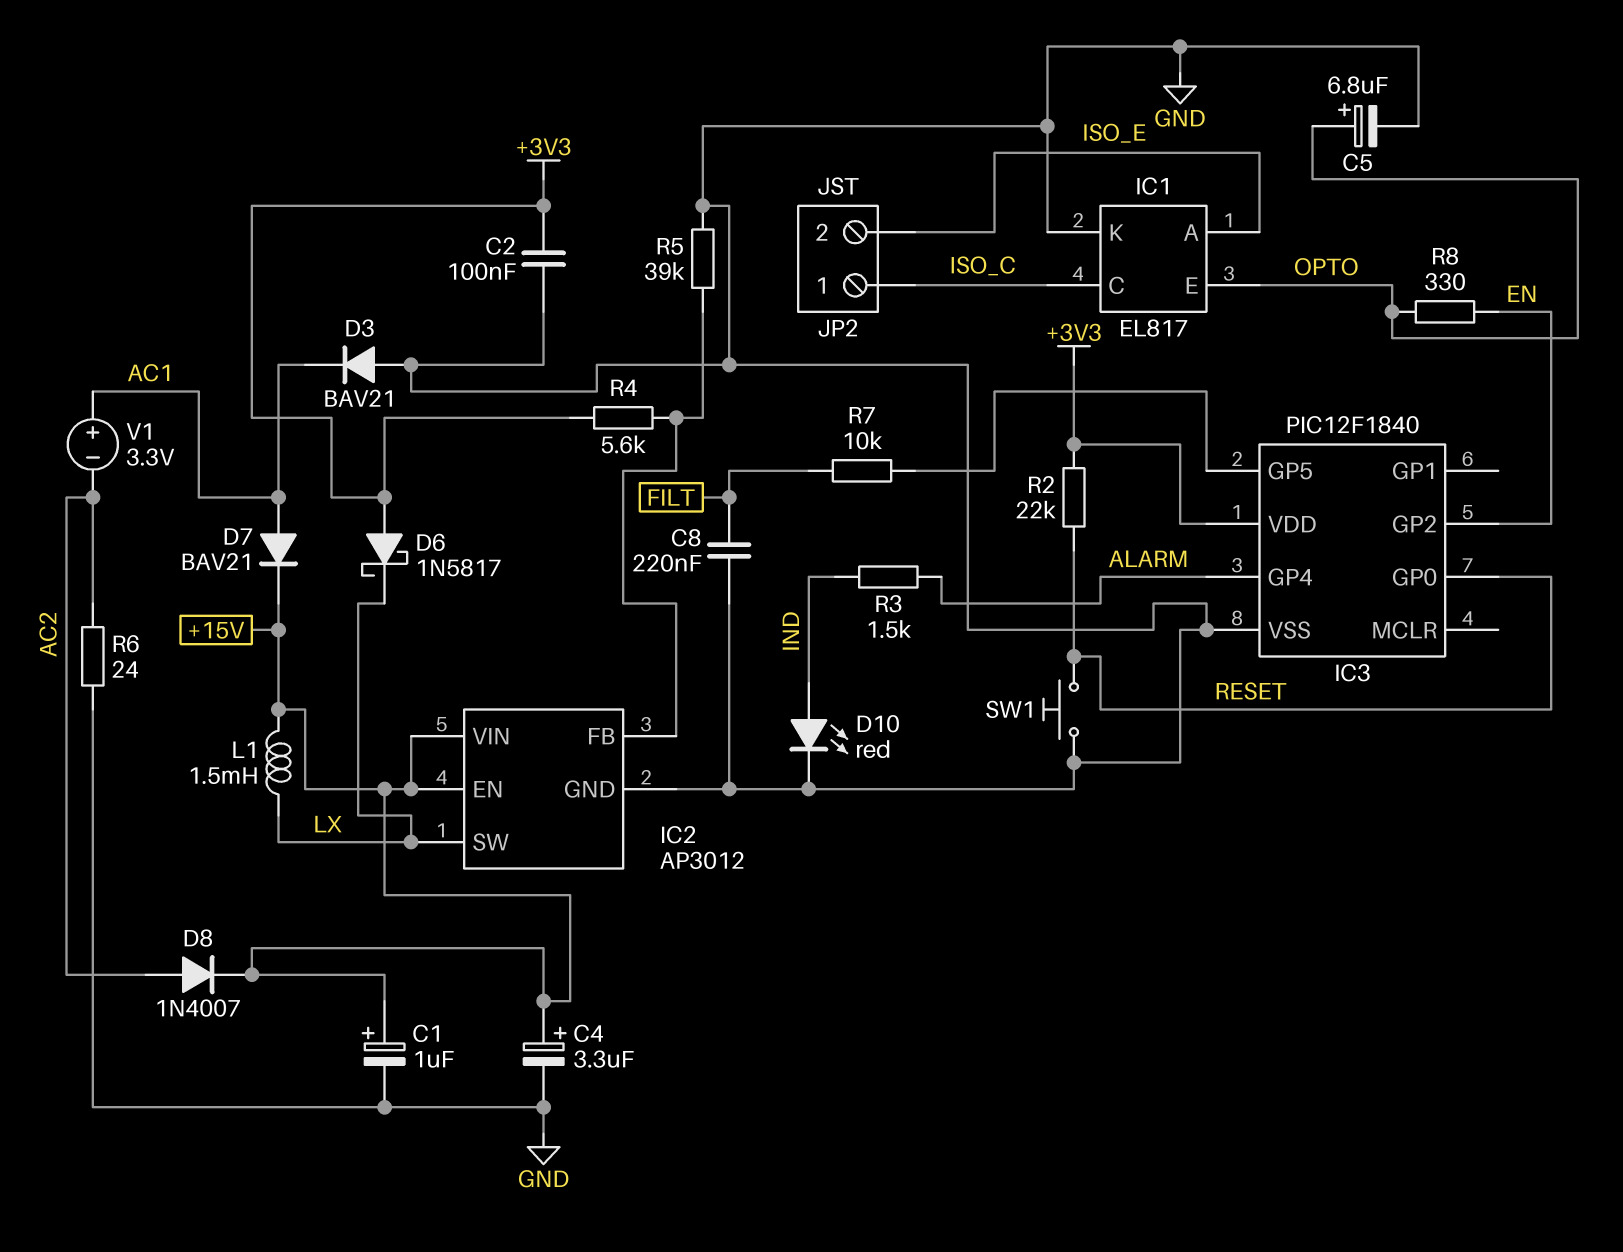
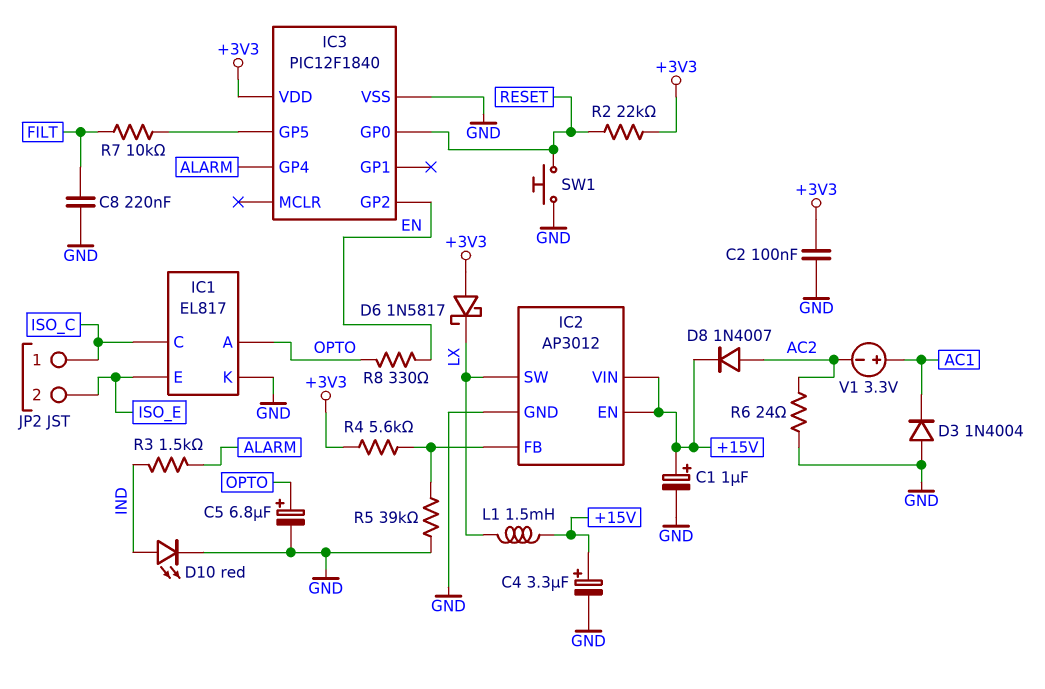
D3: diode BAV21 (A GND, K AC1) -> diode 1N4004 (A GND, K AC1)
D7: diode BAV21 (A AC1, K +15V) -> none
IC1 pin A: ISO_E -> OPTO
IC1 pin E: OPTO -> ISO_E

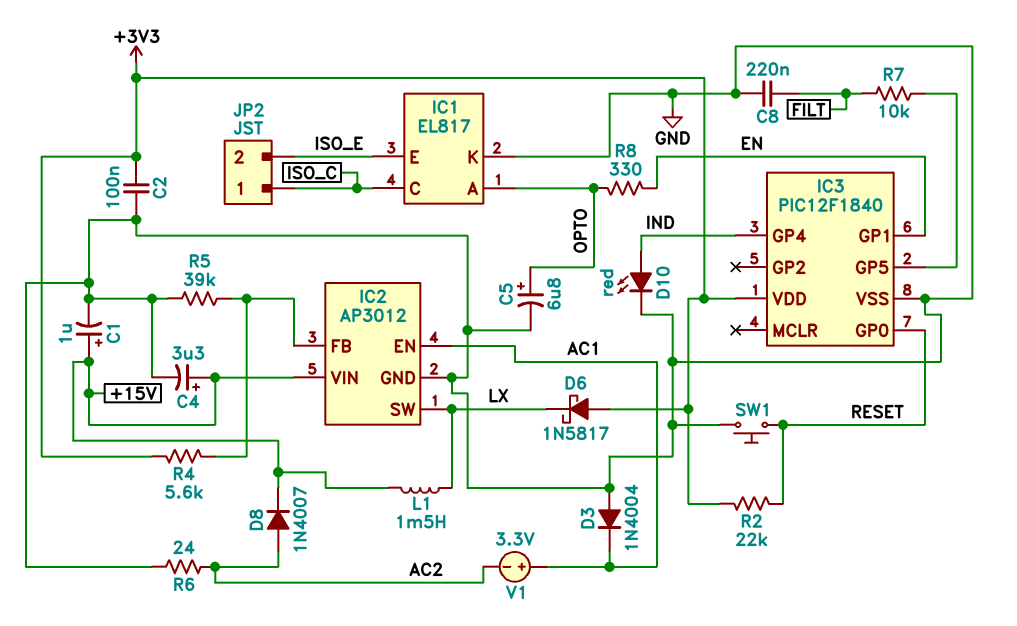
IC2 pin EN: +15V -> AC1
IC3 pin GP1: none -> EN
IC3 pin GP2: EN -> none
IC3 pin GP4: ALARM -> IND
R3: 1.5k (ALARM, IND) -> none

